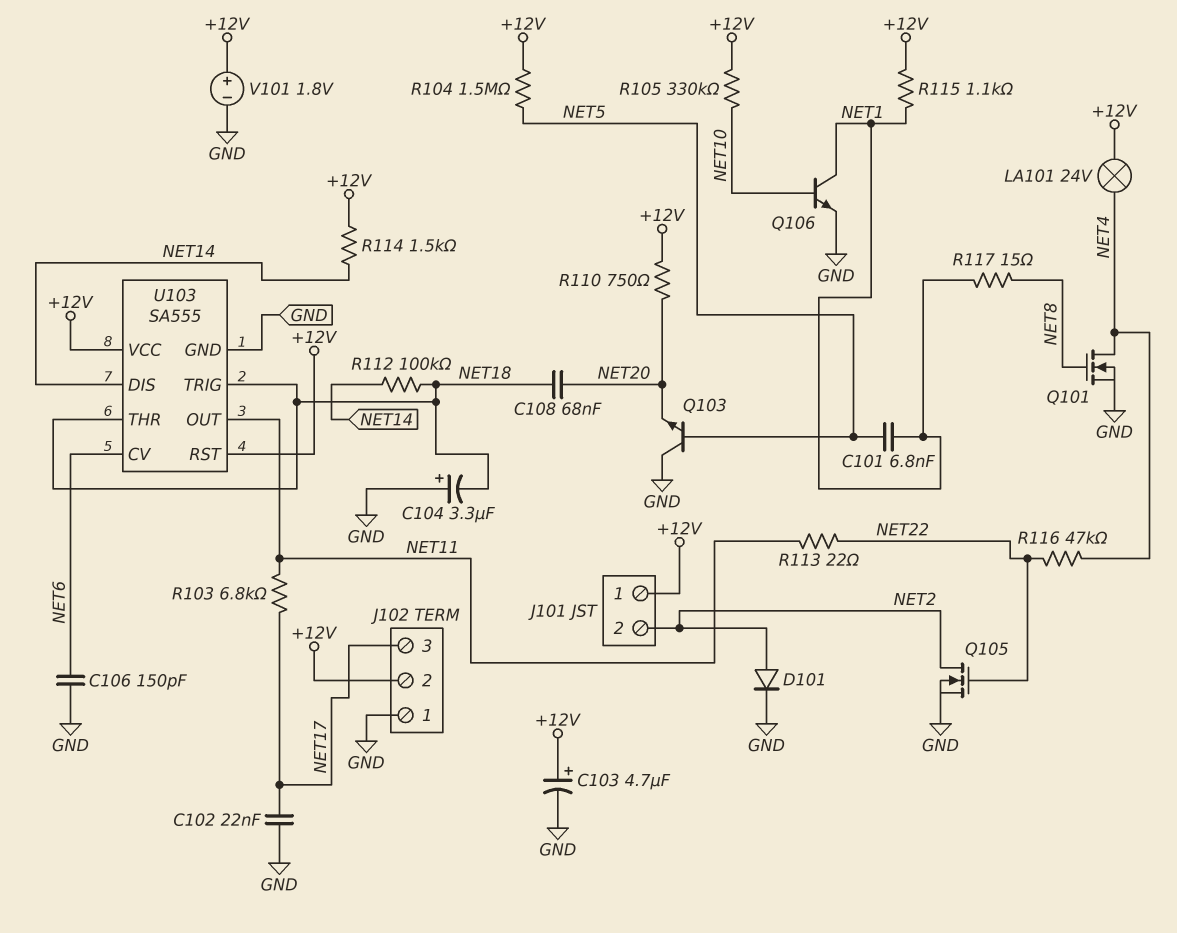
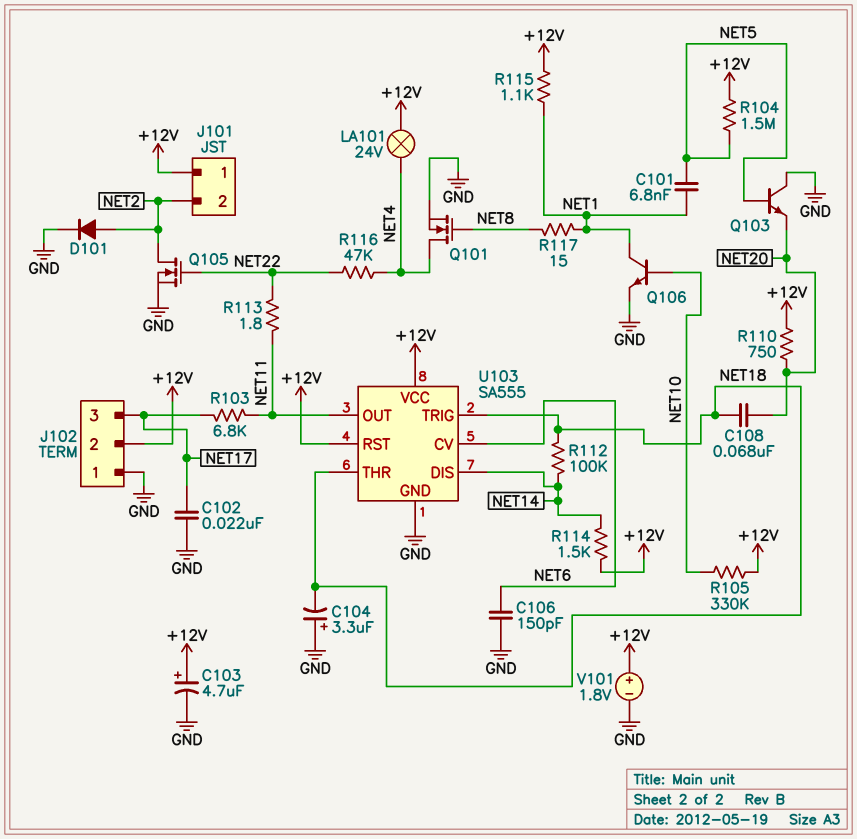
R113: 22 (NET11, NET22) -> 1.8 (NET11, NET22)

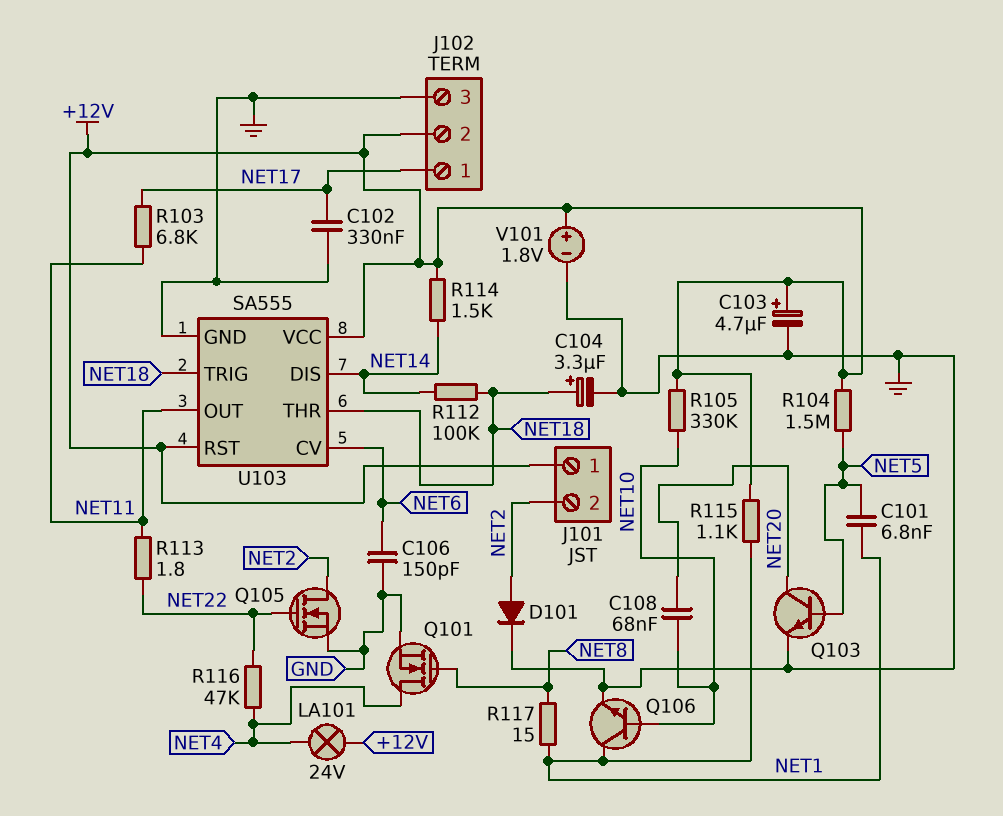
C102: 22nF (GND, NET17) -> 330nF (GND, NET17)
C104: 3.3uF (plus GND, minus NET18) -> 3.3uF (plus NET18, minus GND)
C108: 68nF (NET18, NET20) -> 68nF (NET10, NET20)
J102 pin 1: GND -> NET17
J102 pin 3: NET17 -> GND
Q103: NPN (B NET5, C GND, E NET20) -> NPN (B NET5, C NET20, E GND)
R110: 750 (+12V, NET20) -> none

